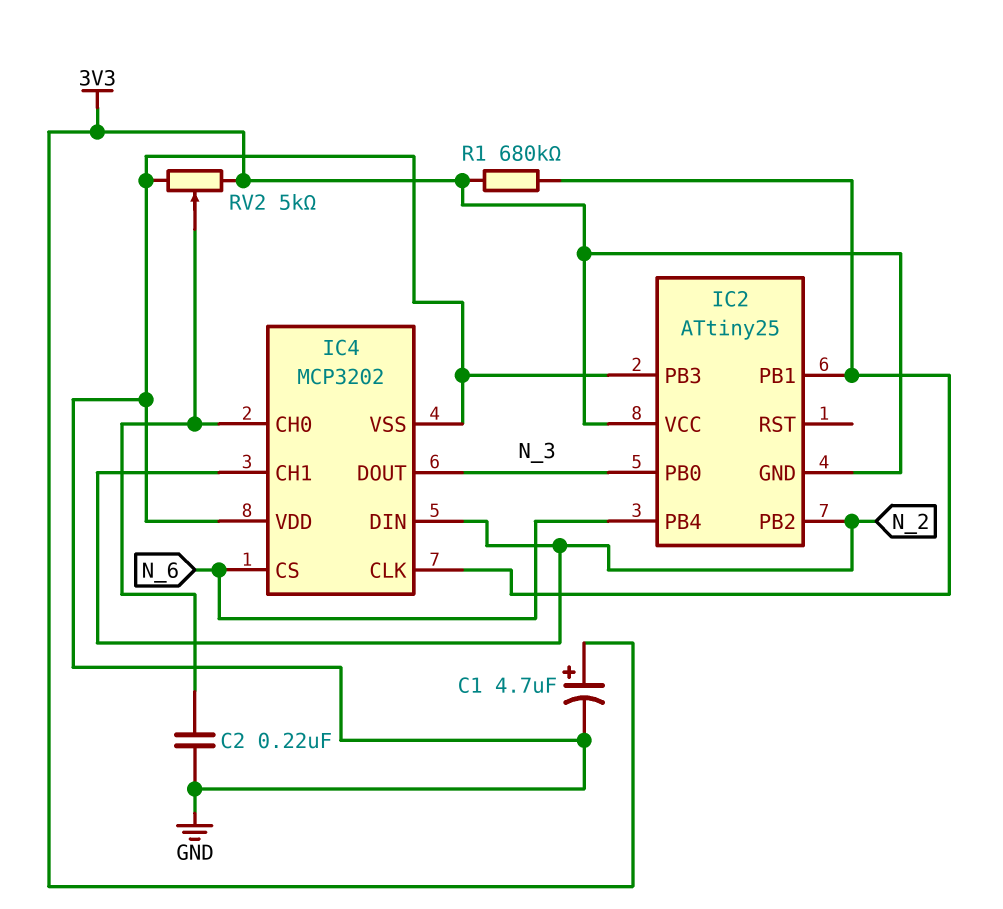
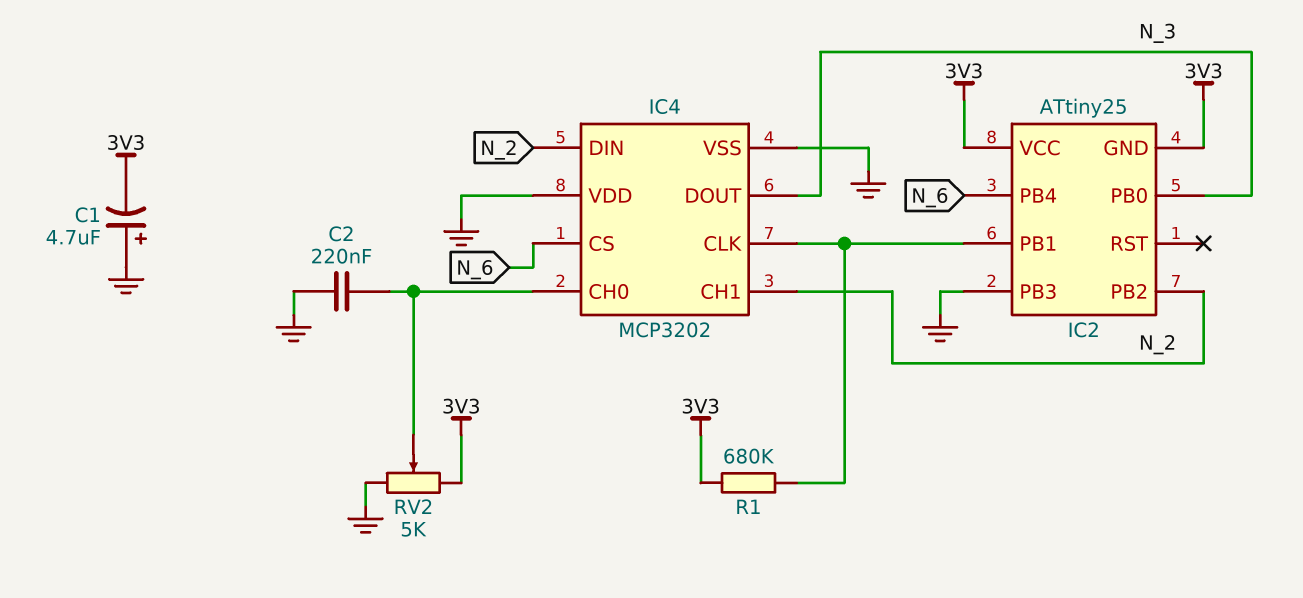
C1: 4.7uF (plus 3V3, minus GND) -> 4.7uF (plus GND, minus 3V3)

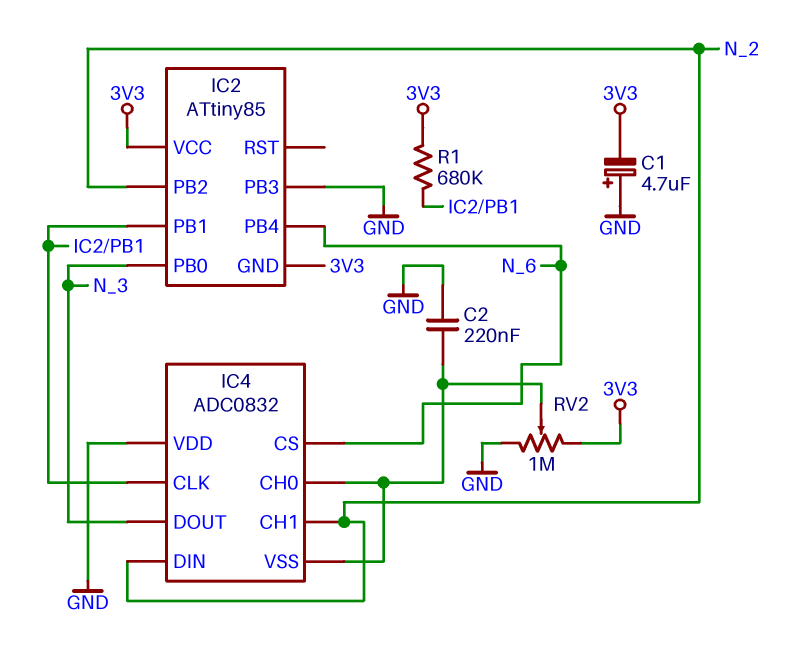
IC2: ATtiny25 -> ATtiny85
IC4: MCP3202 -> ADC0832
IC4 pin VSS: GND -> IC4/CH0
RV2: 5k (3V3, GND, wiper IC4/CH0) -> 1M (3V3, GND, wiper IC4/CH0)

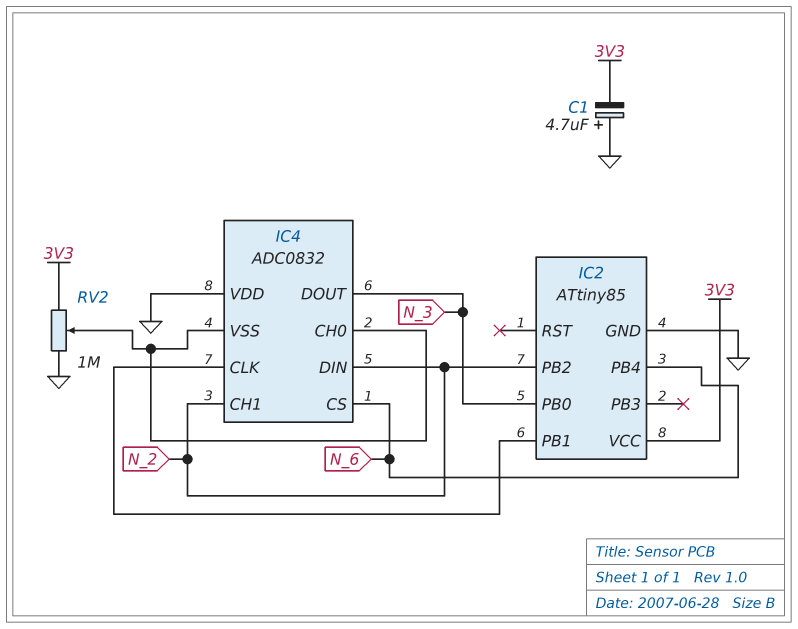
C2: 220nF (GND, IC4/CH0) -> none
IC2 pin GND: 3V3 -> GND
IC2 pin PB3: GND -> none
R1: 680k (3V3, IC2/PB1) -> none

